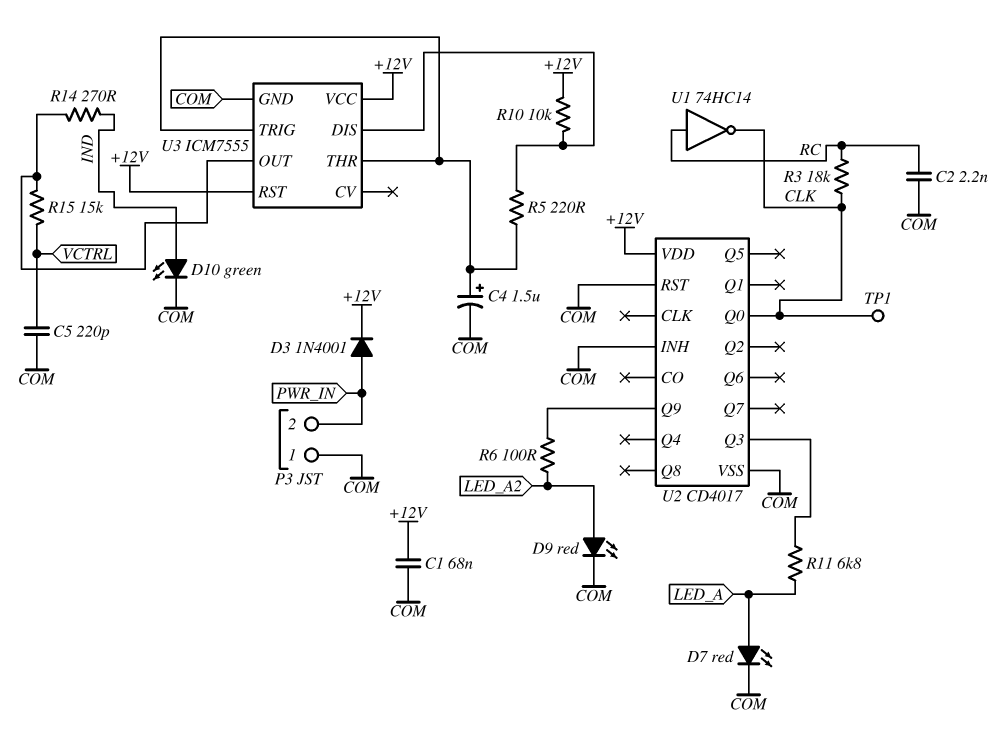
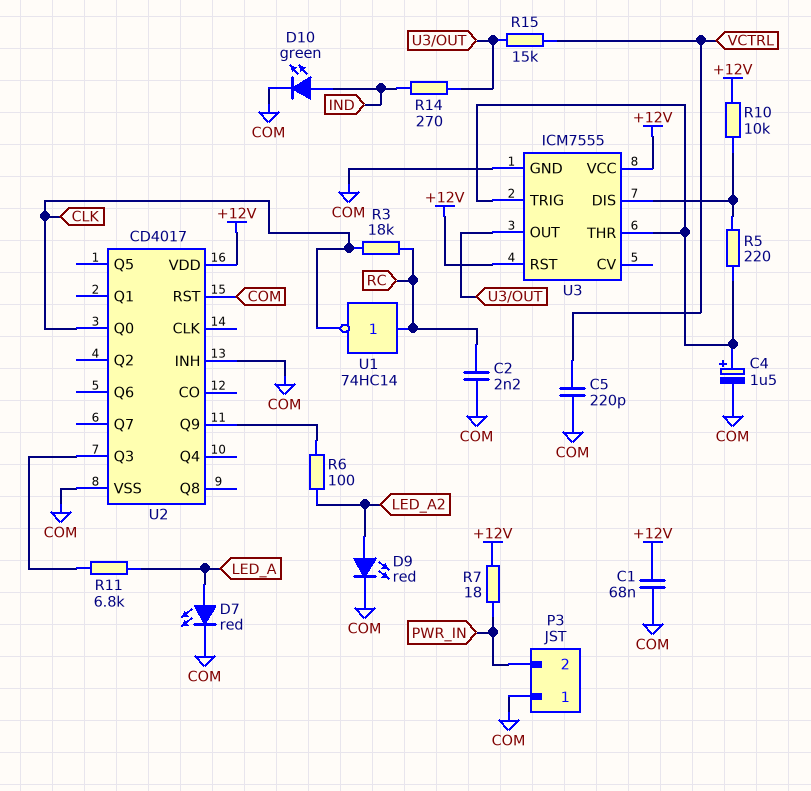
D3: diode 1N4001 (A PWR_IN, K +12V) -> none
R7: none -> 18 (+12V, PWR_IN)
TP1: test point (CLK) -> none

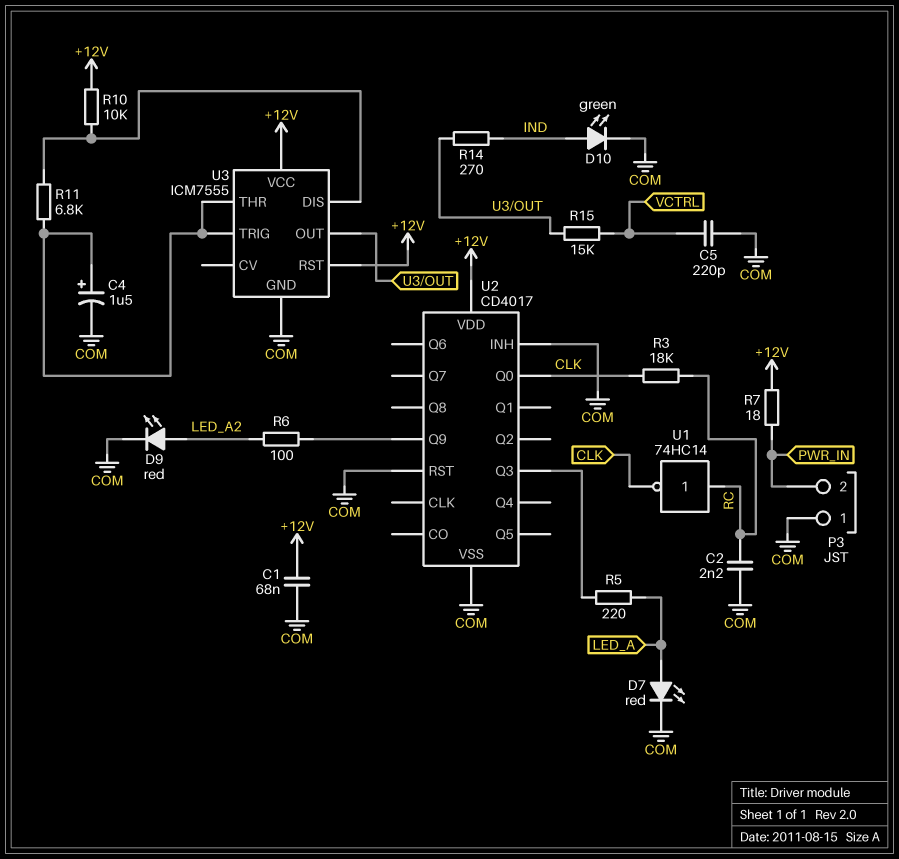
R5: 220 (U3/DIS, U3/THR) -> 220 (LED_A, U2/Q3)
R11: 6.8k (LED_A, U2/Q3) -> 6.8k (U3/DIS, U3/THR)

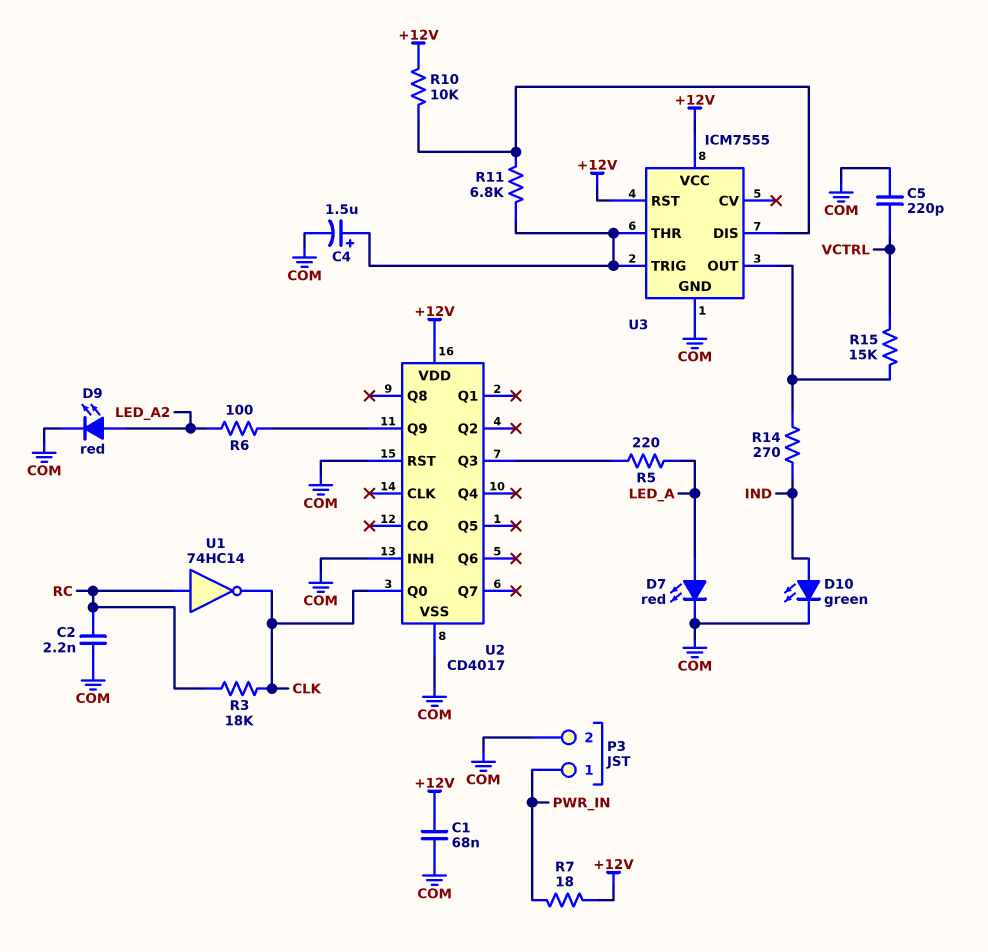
P3 pin 1: COM -> PWR_IN
P3 pin 2: PWR_IN -> COM

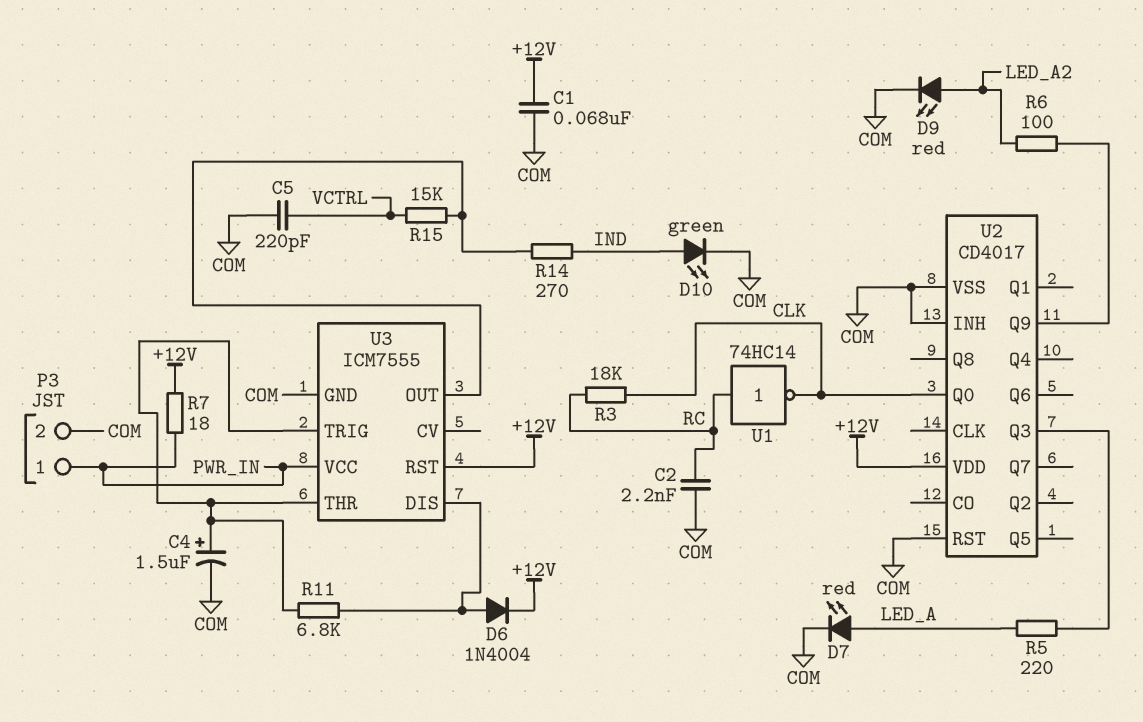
D6: none -> diode 1N4004 (A U3/DIS, K +12V)
R10: 10k (+12V, U3/DIS) -> none
U3 pin VCC: +12V -> PWR_IN

